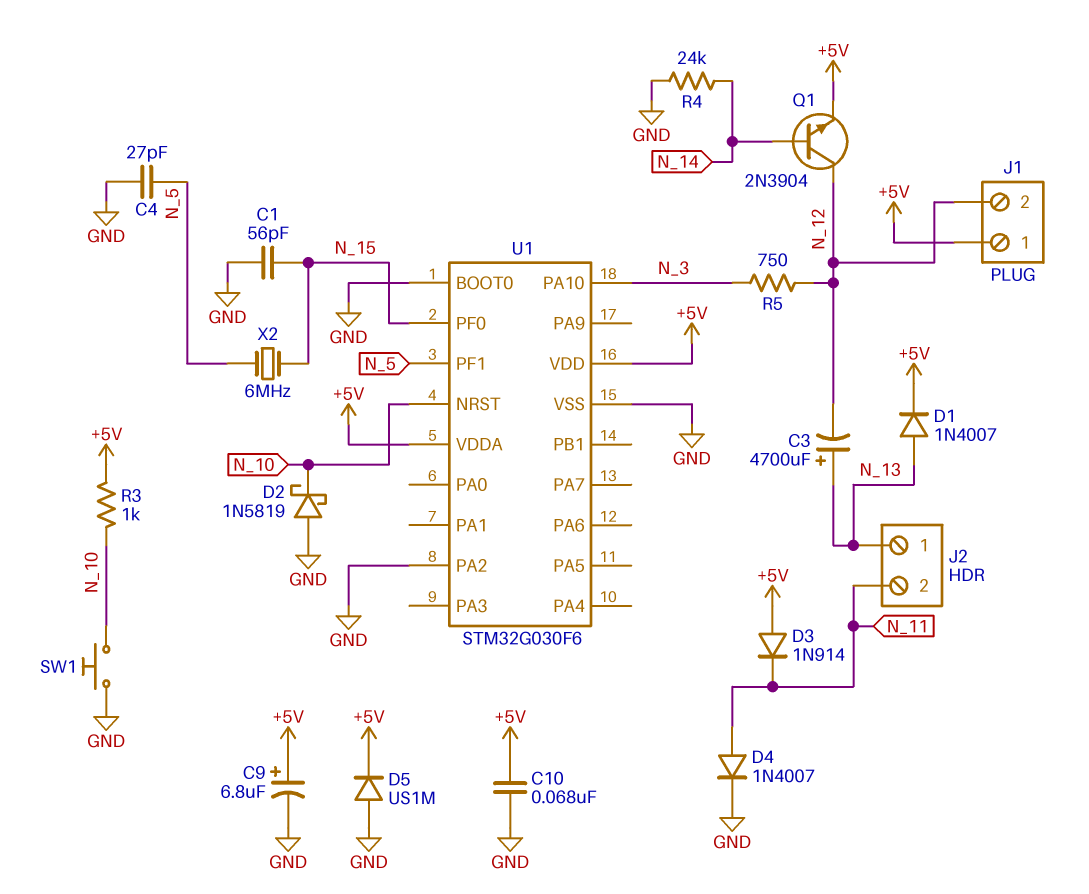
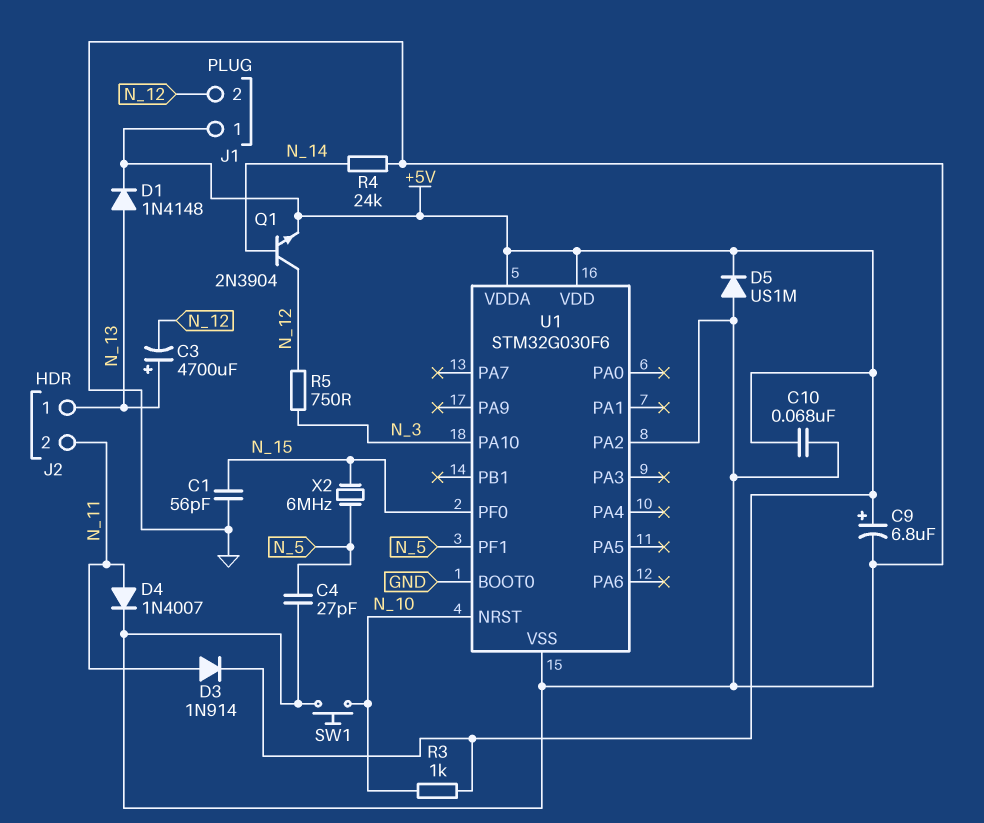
D1: diode 1N4007 (A N_13, K +5V) -> diode 1N4148 (A N_13, K +5V)
D2: schottky 1N5819 (A GND, K N_10) -> none
D3: diode 1N914 (A +5V, K N_11) -> diode 1N914 (A N_11, K +5V)

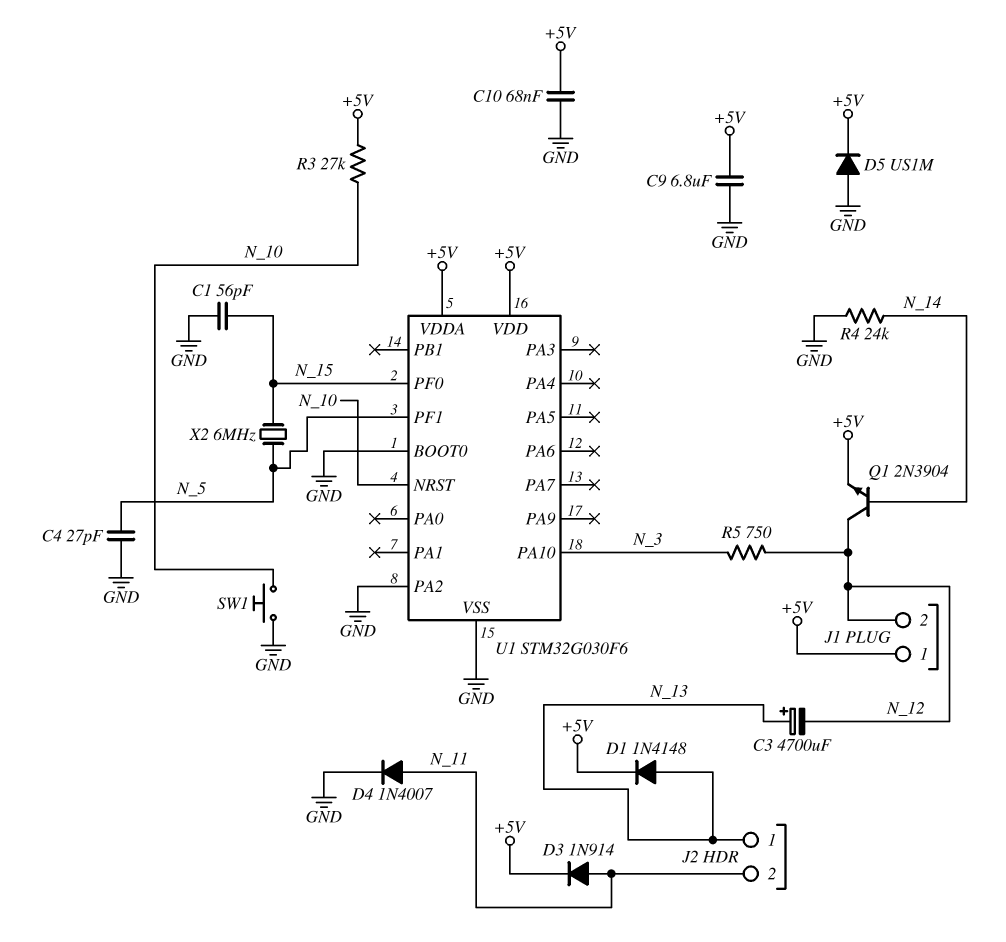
C9: 6.8uF (plus +5V, minus GND) -> 6.8uF (+5V, GND)
R3: 1k (+5V, N_10) -> 27k (+5V, N_10)

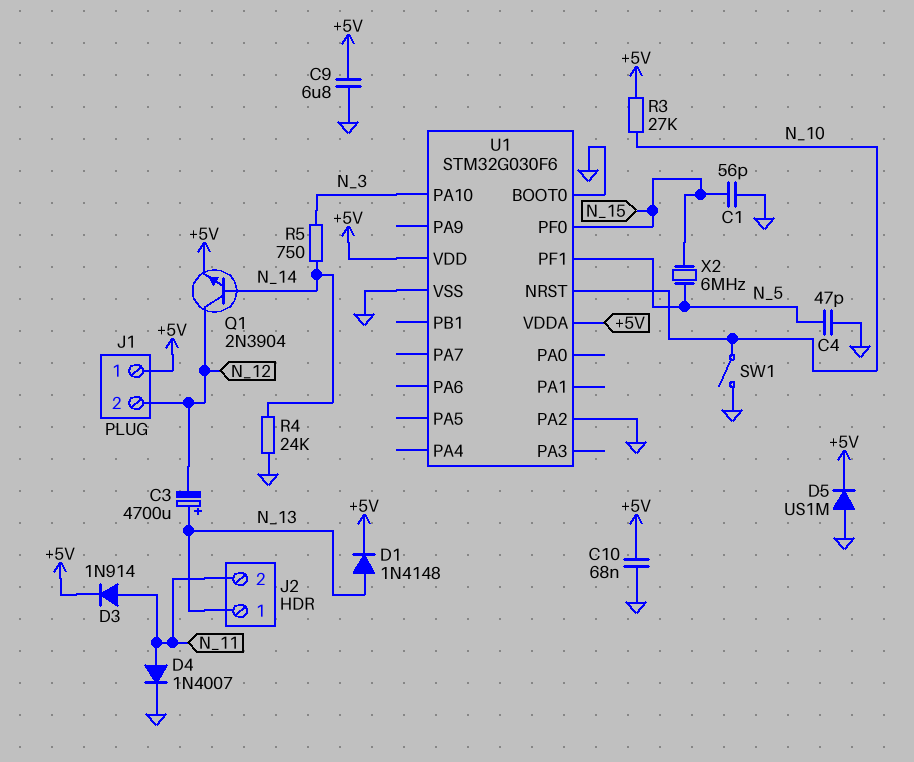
C4: 27pF (GND, N_5) -> 47pF (GND, N_5)
R5: 750 (N_3, N_12) -> 750 (N_3, N_14)
SW1: button (GND, N_10) -> switch (GND, N_10)

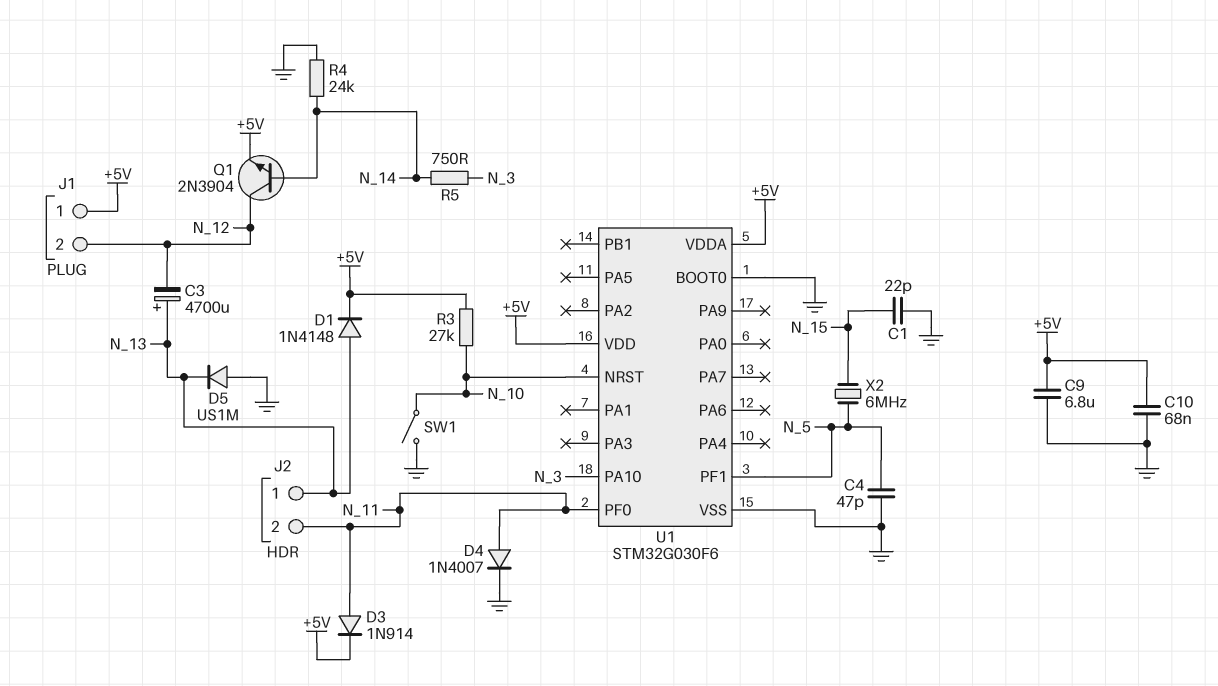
C1: 56pF (GND, N_15) -> 22pF (GND, N_15)
D5: diode US1M (A GND, K +5V) -> diode US1M (A GND, K N_13)
U1 pin PA2: GND -> none
U1 pin PF0: N_15 -> N_11

